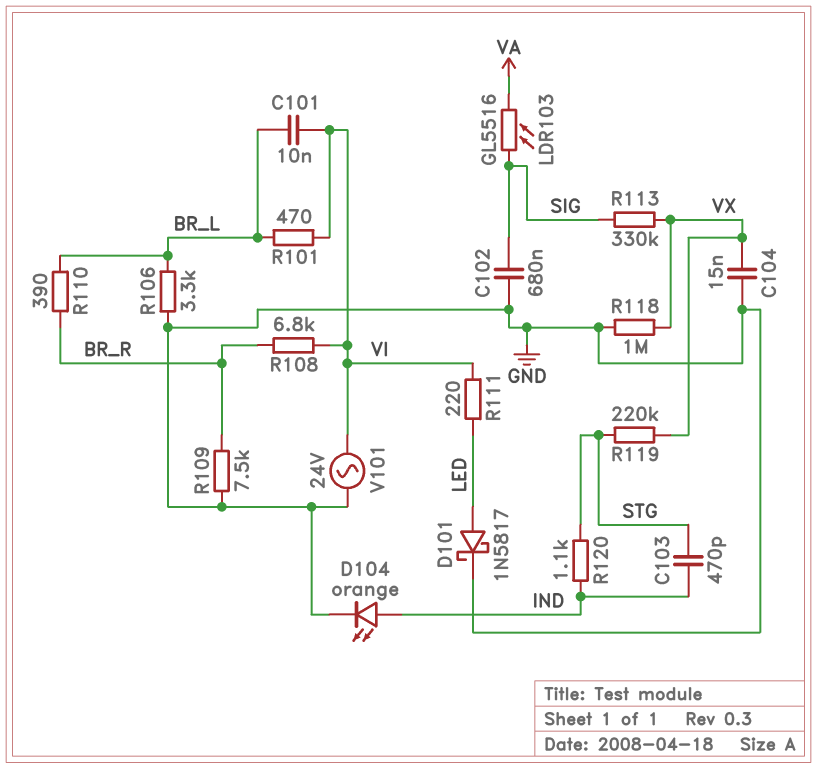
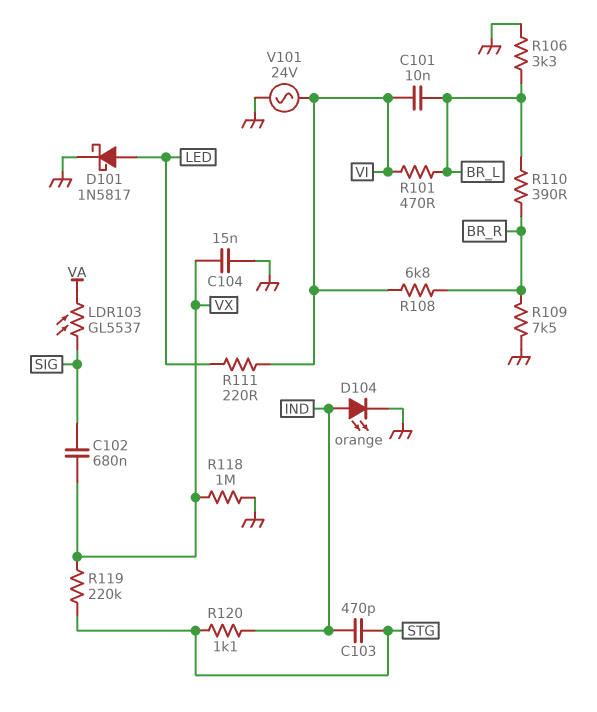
C102: 680nF (GND, SIG) -> 680nF (SIG, VX)
LDR103: GL5516 (SIG, VA) -> GL5537 (SIG, VA)
R113: 330k (SIG, VX) -> none

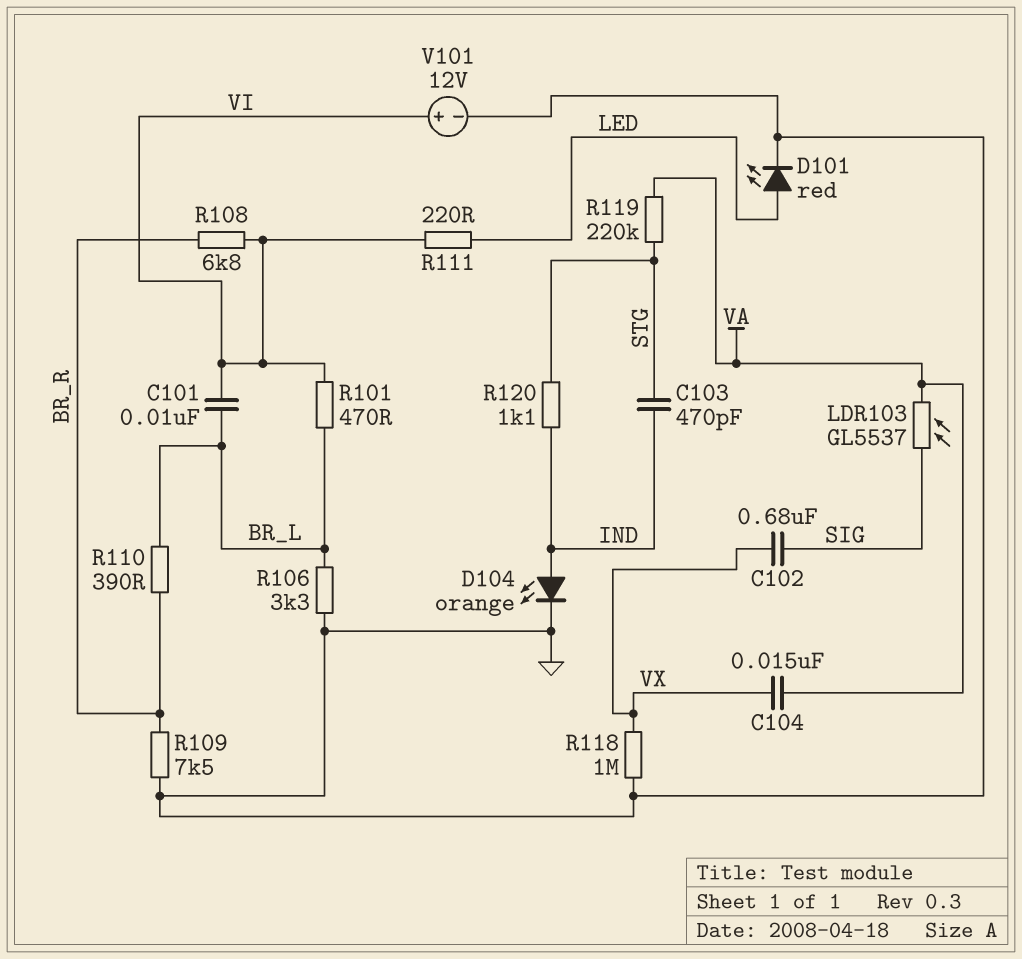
C104: 15nF (GND, VX) -> 15nF (VA, VX)
D101: schottky 1N5817 (A LED, K GND) -> LED red (A LED, K GND)
R119: 220k (STG, VX) -> 220k (STG, VA)
V101: AC 24V (GND, VI) -> 12V (plus VI, minus GND)

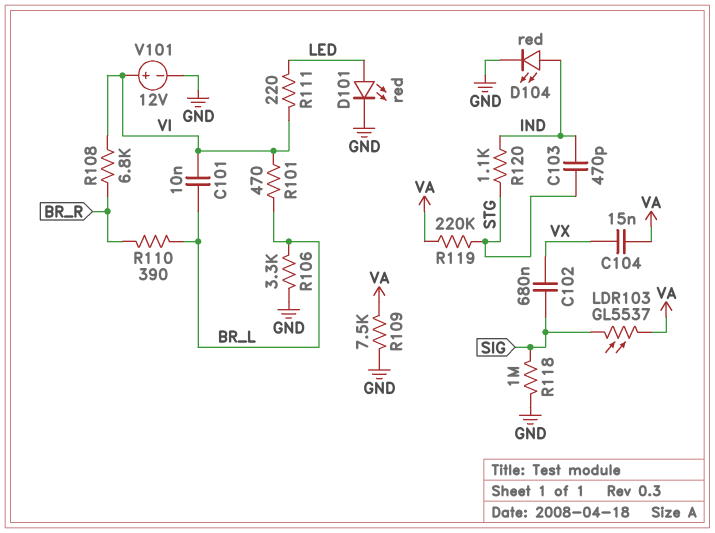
D104: LED orange (A IND, K GND) -> LED red (A IND, K GND)
R109: 7.5k (BR_R, GND) -> 7.5k (GND, VA)
R118: 1M (GND, VX) -> 1M (GND, SIG)

